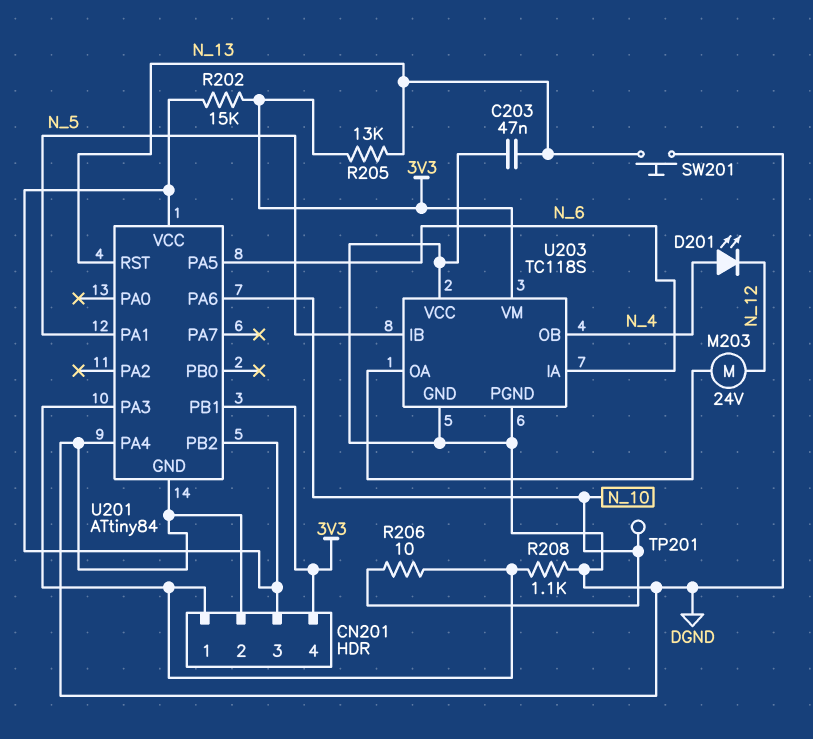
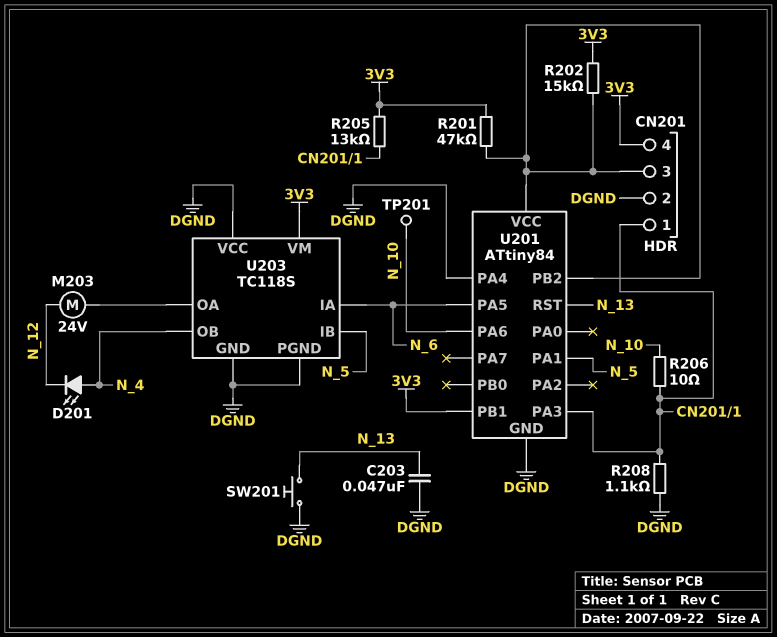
R201: none -> 47k (3V3, CN201/3)
R205: 13k (3V3, N_13) -> 13k (3V3, CN201/1)

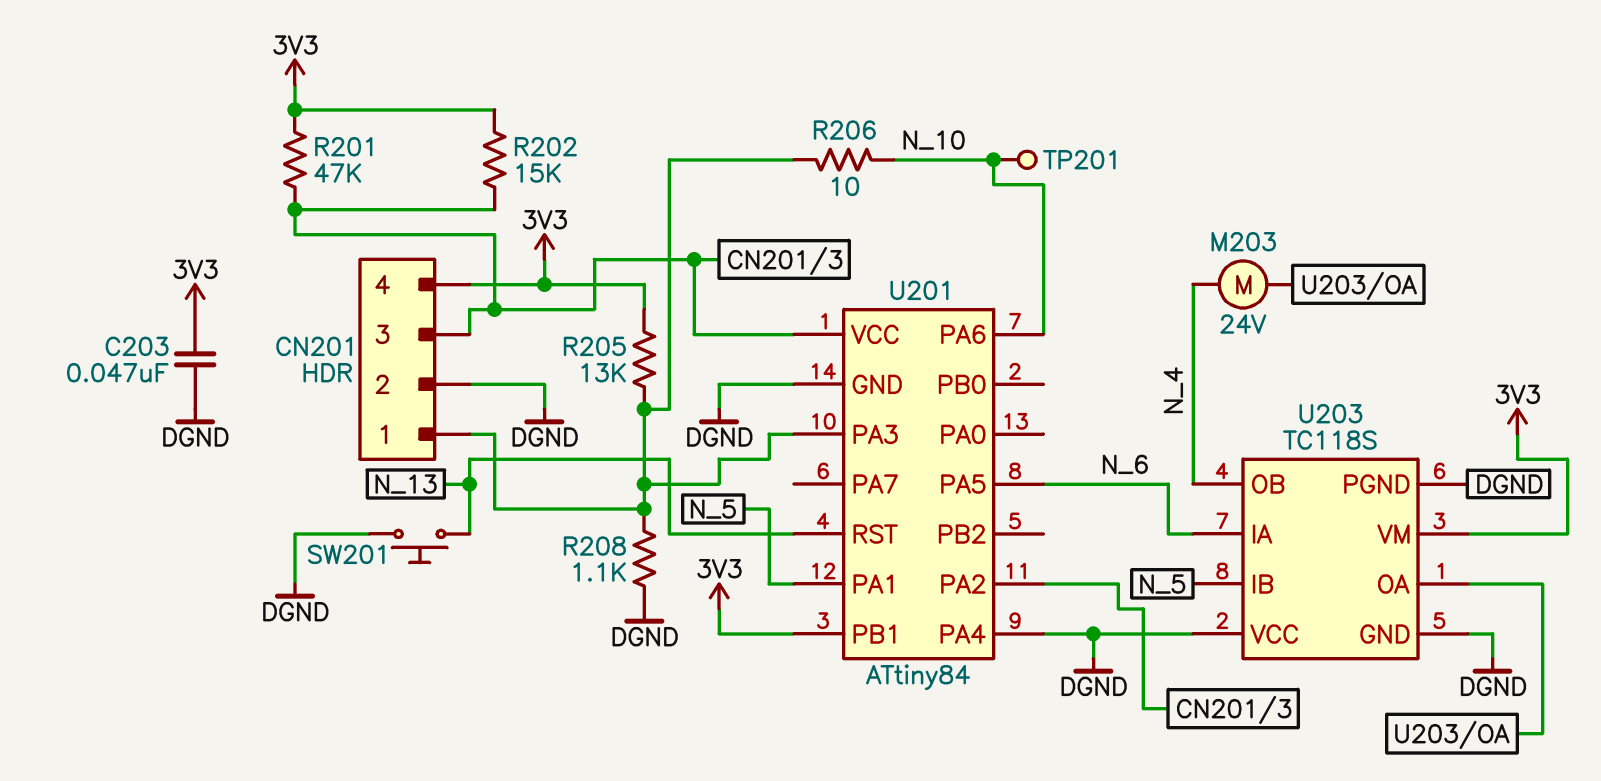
C203: 47nF (DGND, N_13) -> 47nF (3V3, DGND)
D201: LED (A N_4, K N_12) -> none
M203: motor 24V (N_12, U203/OA) -> motor 24V (N_4, U203/OA)
U201 pin PA2: none -> CN201/3
U201 pin PB2: CN201/3 -> none

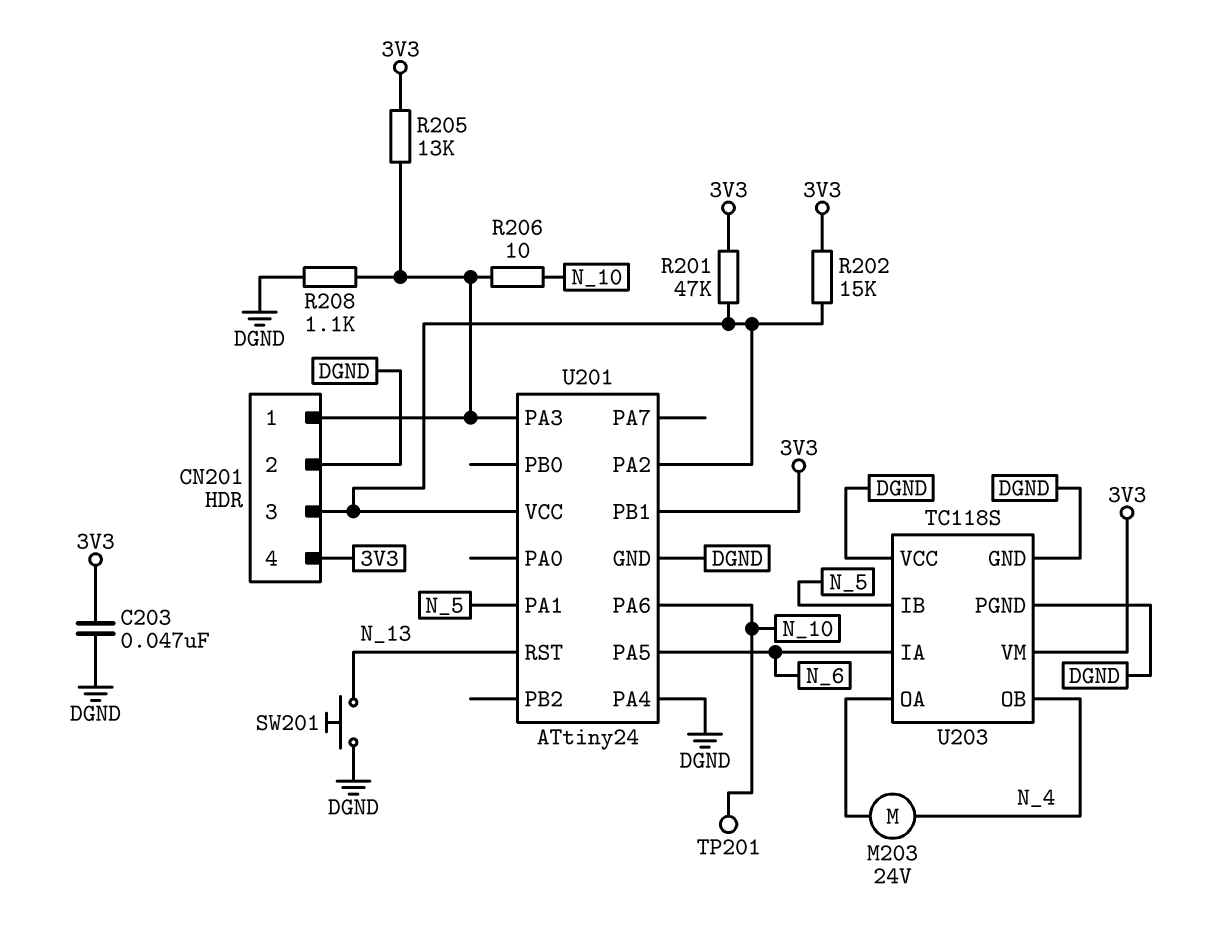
U201: ATtiny84 -> ATtiny24

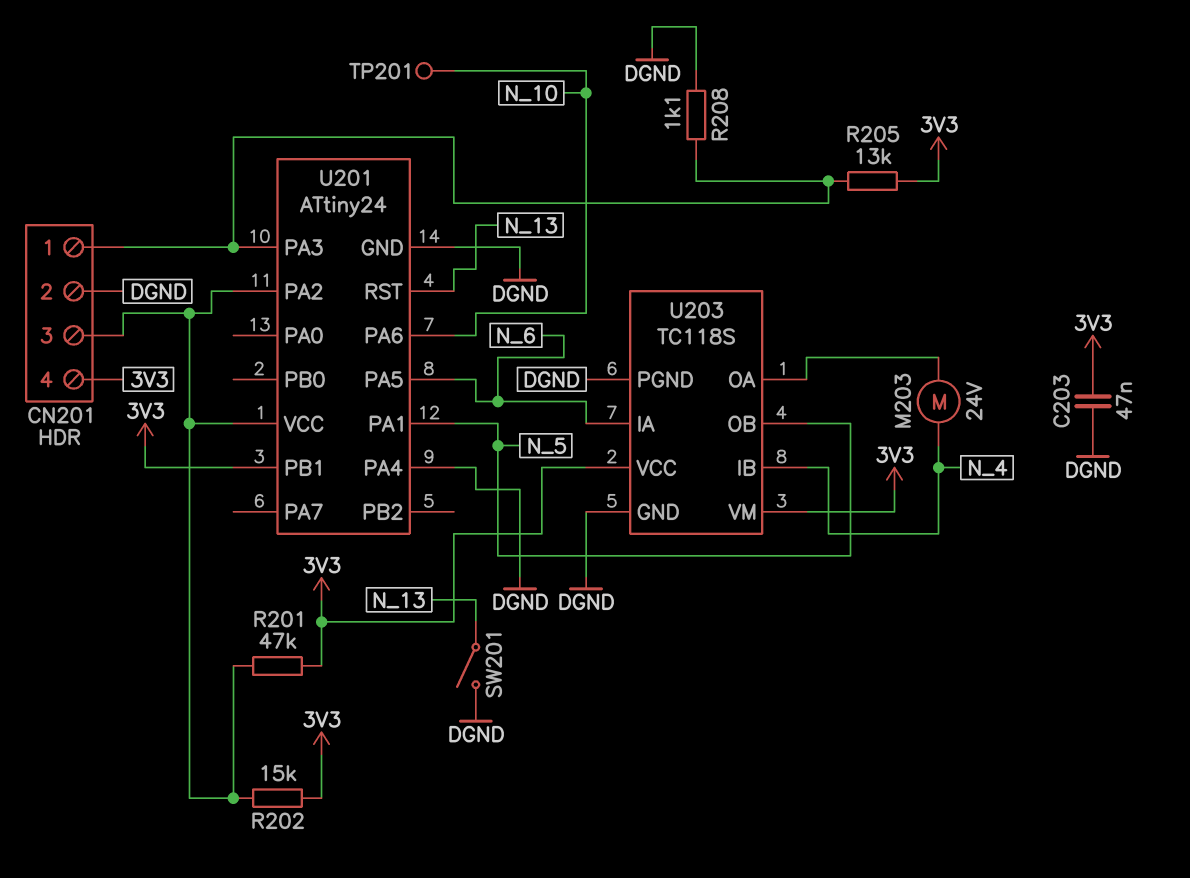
R206: 10 (CN201/1, N_10) -> none
SW201: button (DGND, N_13) -> switch (DGND, N_13)
U203 pin IB: N_5 -> N_4
U203 pin OB: N_4 -> N_5
U203 pin VCC: DGND -> 3V3

